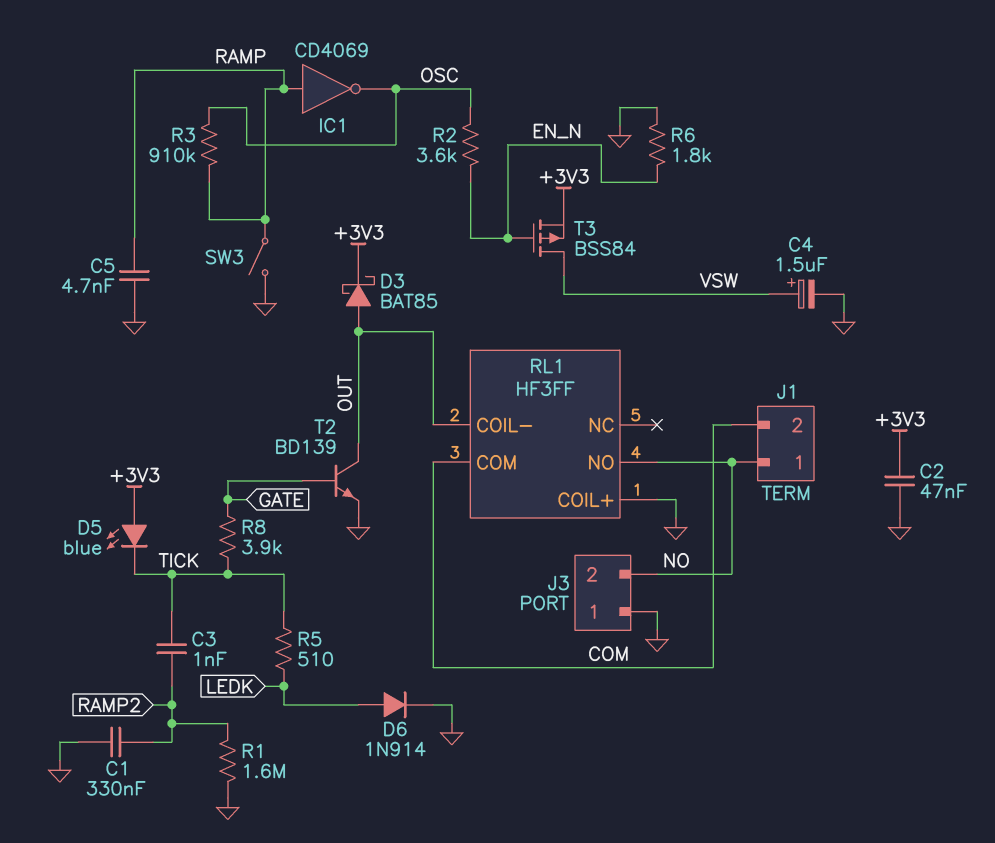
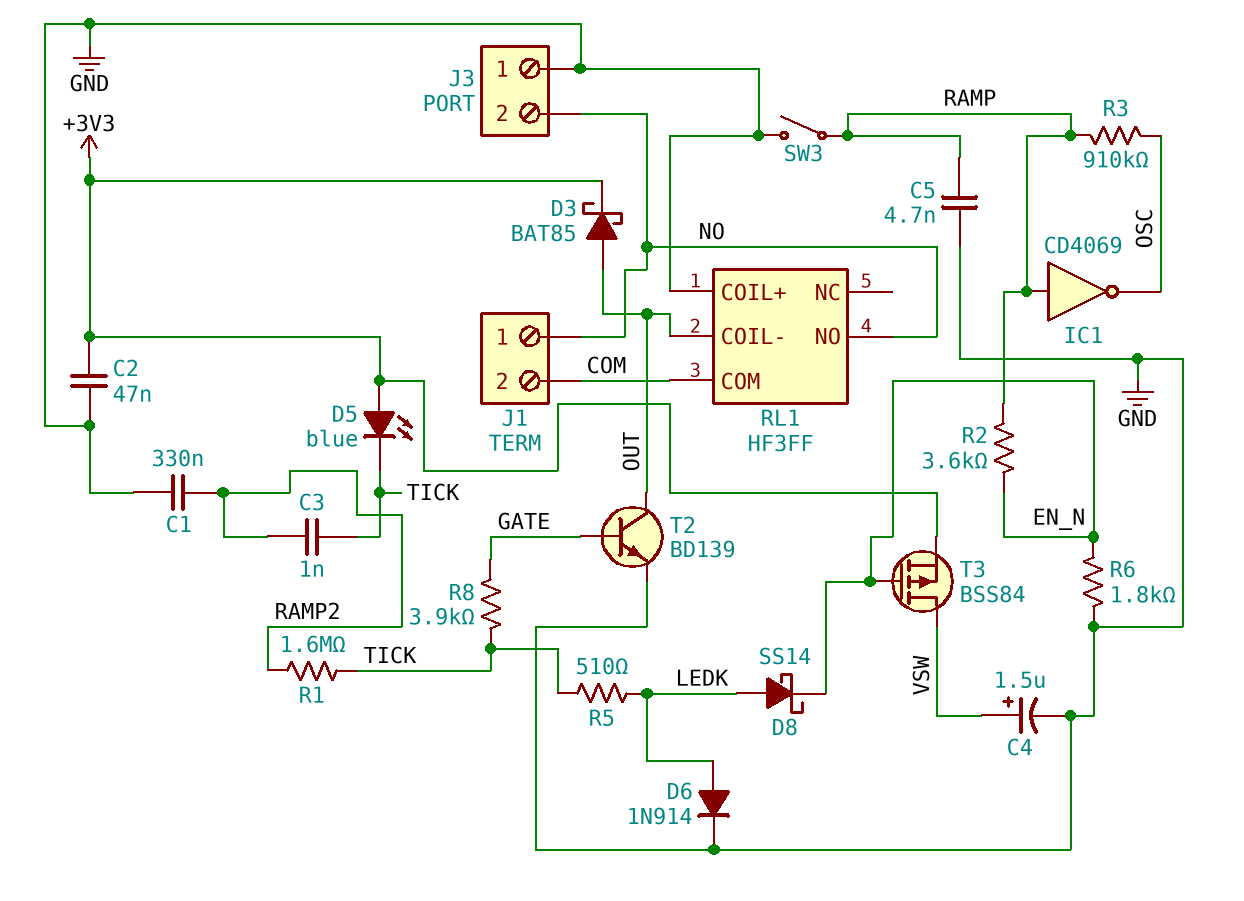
D8: none -> schottky SS14 (A LEDK, K EN_N)
R1: 1.6M (GND, RAMP2) -> 1.6M (RAMP2, TICK)
R2: 3.6k (EN_N, OSC) -> 3.6k (EN_N, RAMP)

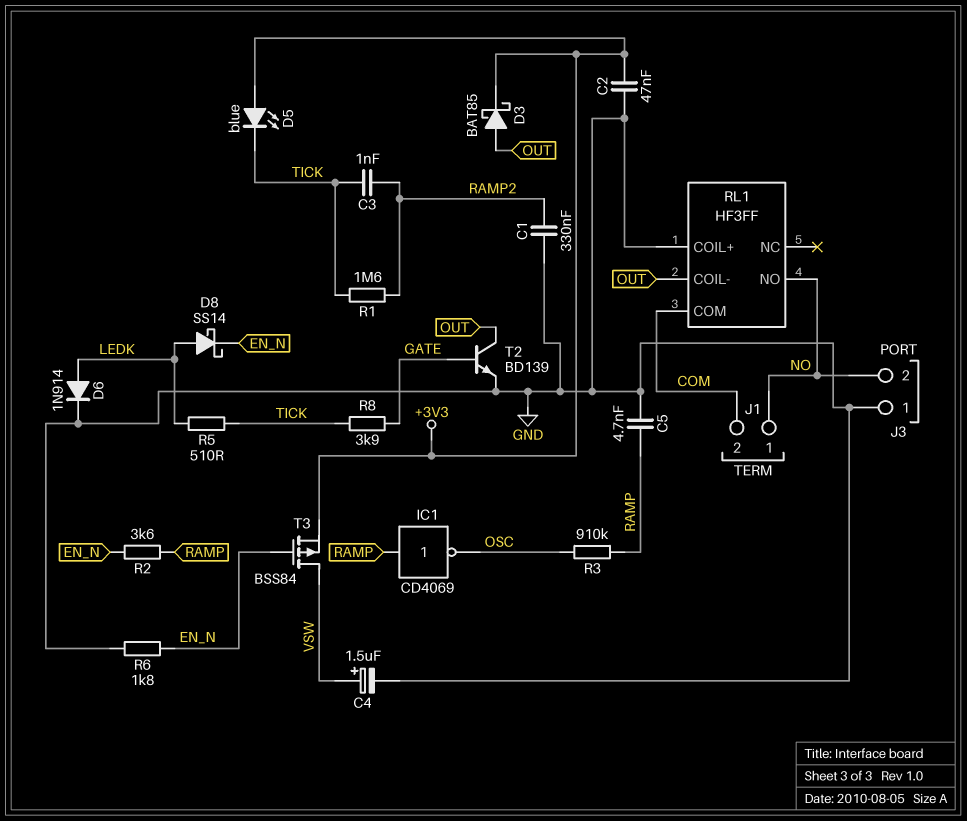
SW3: switch (GND, RAMP) -> none

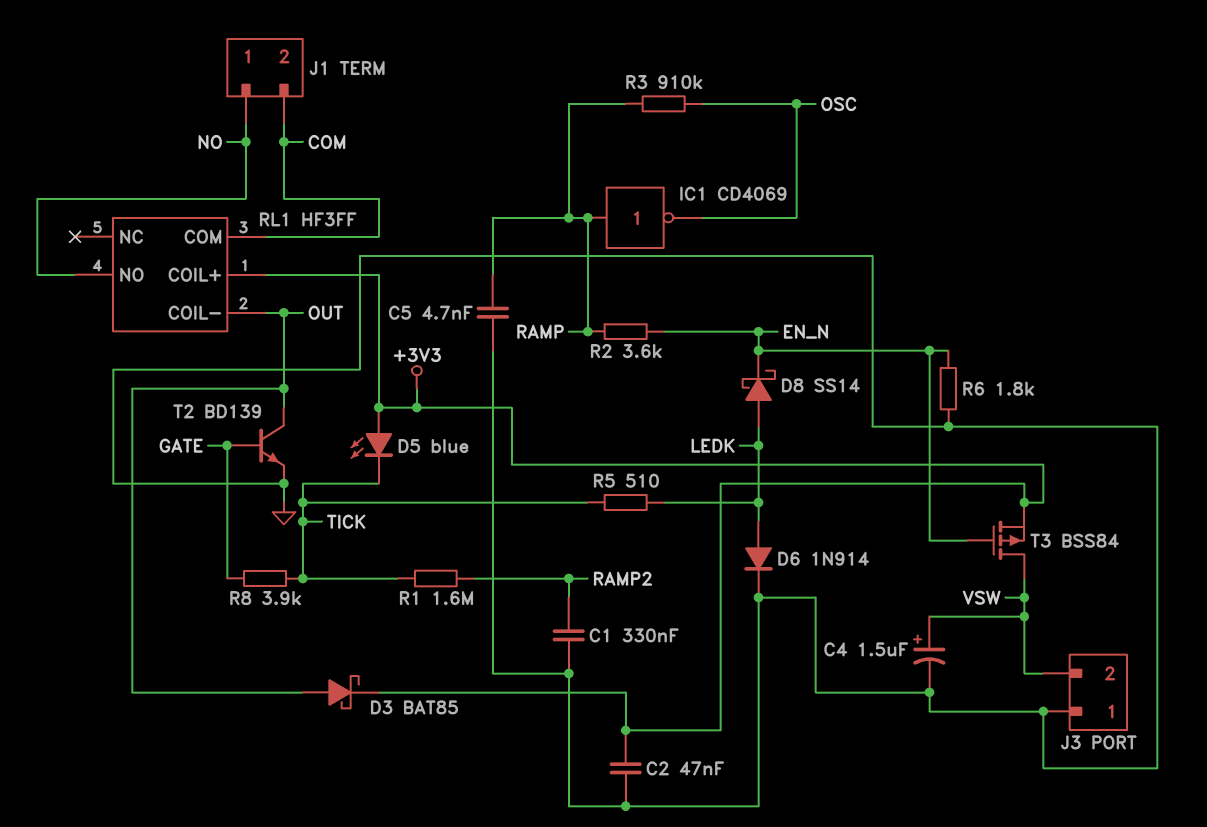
C3: 1nF (RAMP2, TICK) -> none
J3 pin 2: NO -> VSW
RL1 pin COIL+: GND -> +3V3

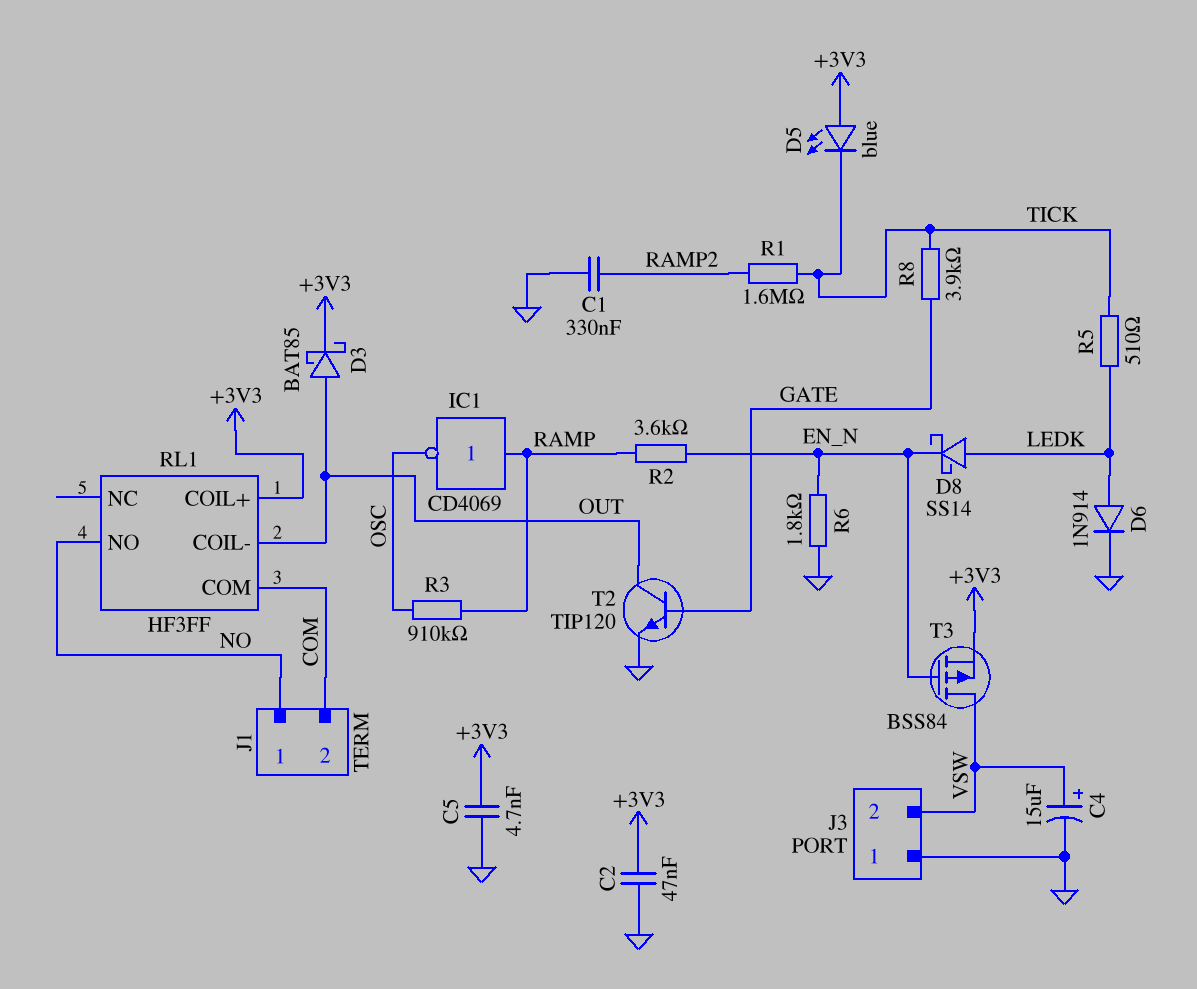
C4: 1.5uF (plus VSW, minus GND) -> 15uF (plus VSW, minus GND)
C5: 4.7nF (GND, RAMP) -> 4.7nF (+3V3, GND)
T2: NPN BD139 (B GATE, C OUT, E GND) -> NPN TIP120 (B GATE, C OUT, E GND)

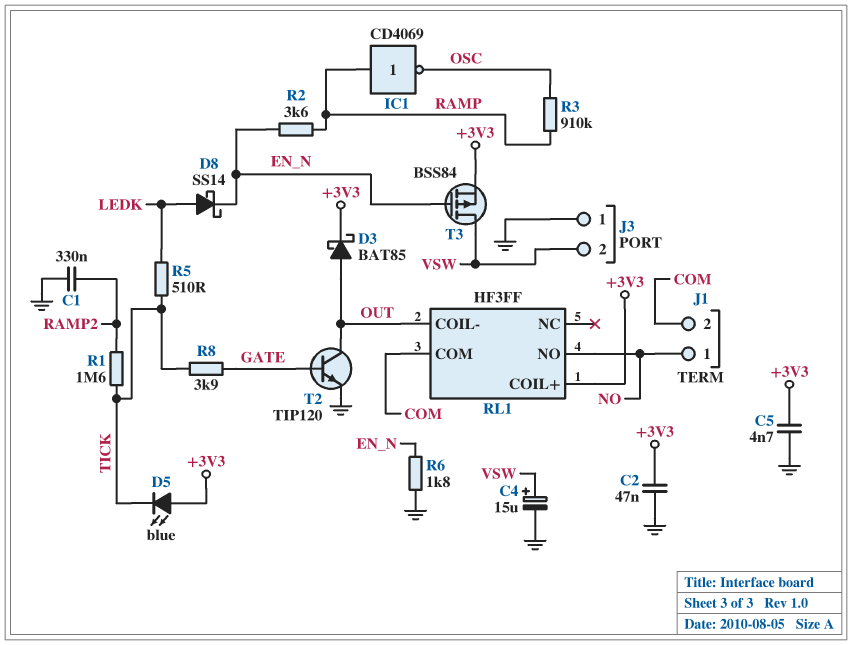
D6: diode 1N914 (A LEDK, K GND) -> none

